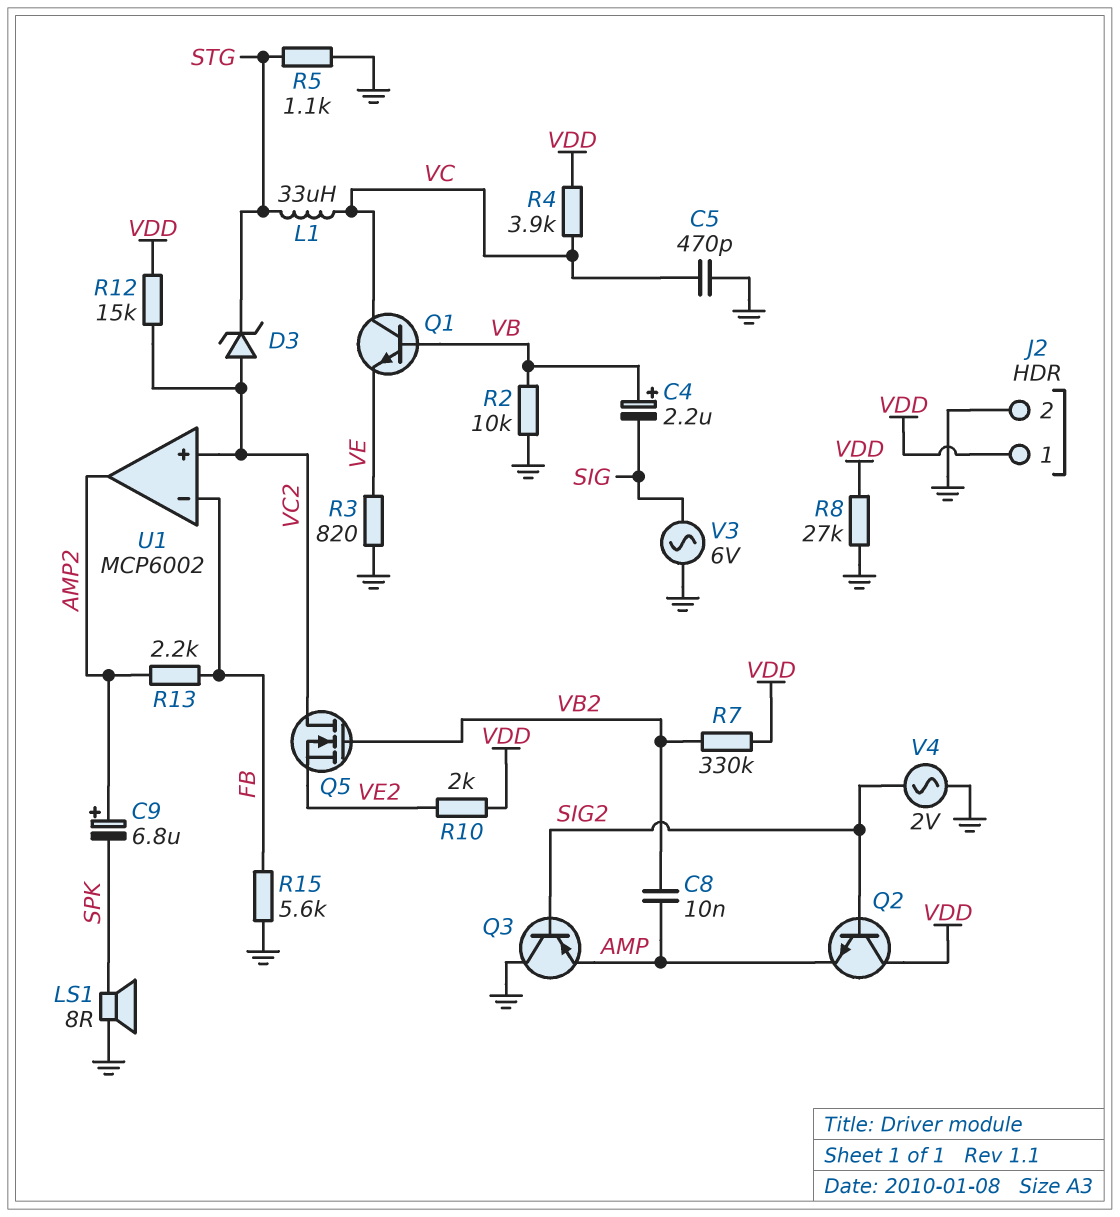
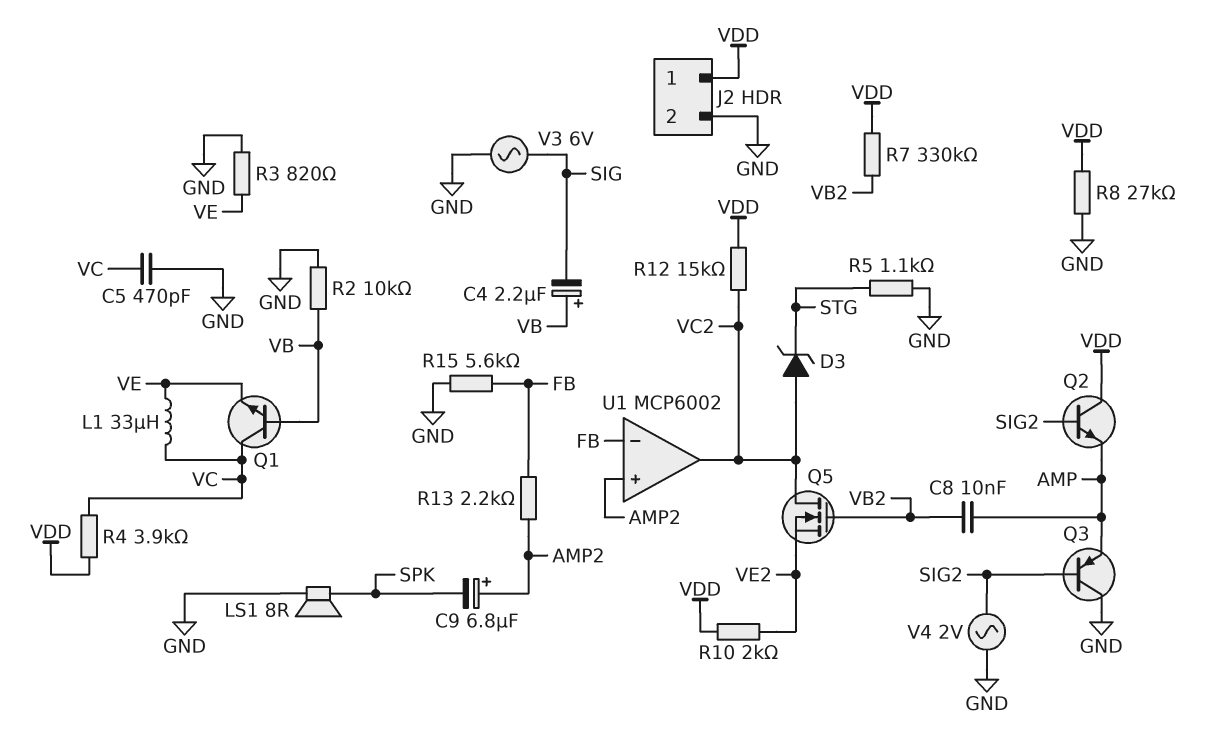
L1: 33uH (STG, VC) -> 33uH (VC, VE)
U1 pin in+: VC2 -> AMP2
U1 pin out: AMP2 -> VC2

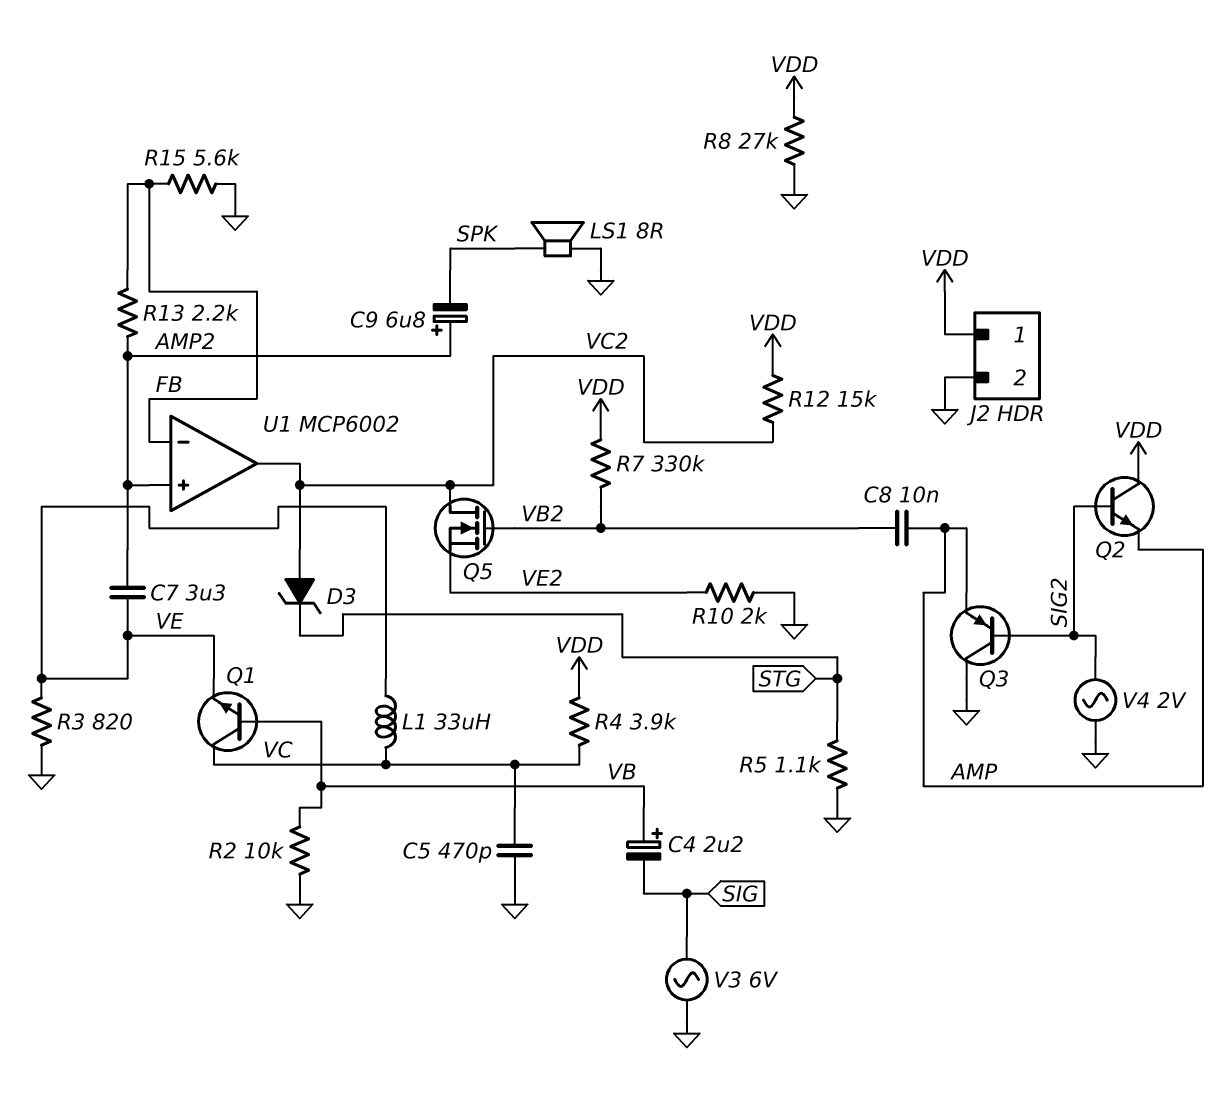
C7: none -> 3.3uF (AMP2, VE)
R10: 2k (VDD, VE2) -> 2k (GND, VE2)

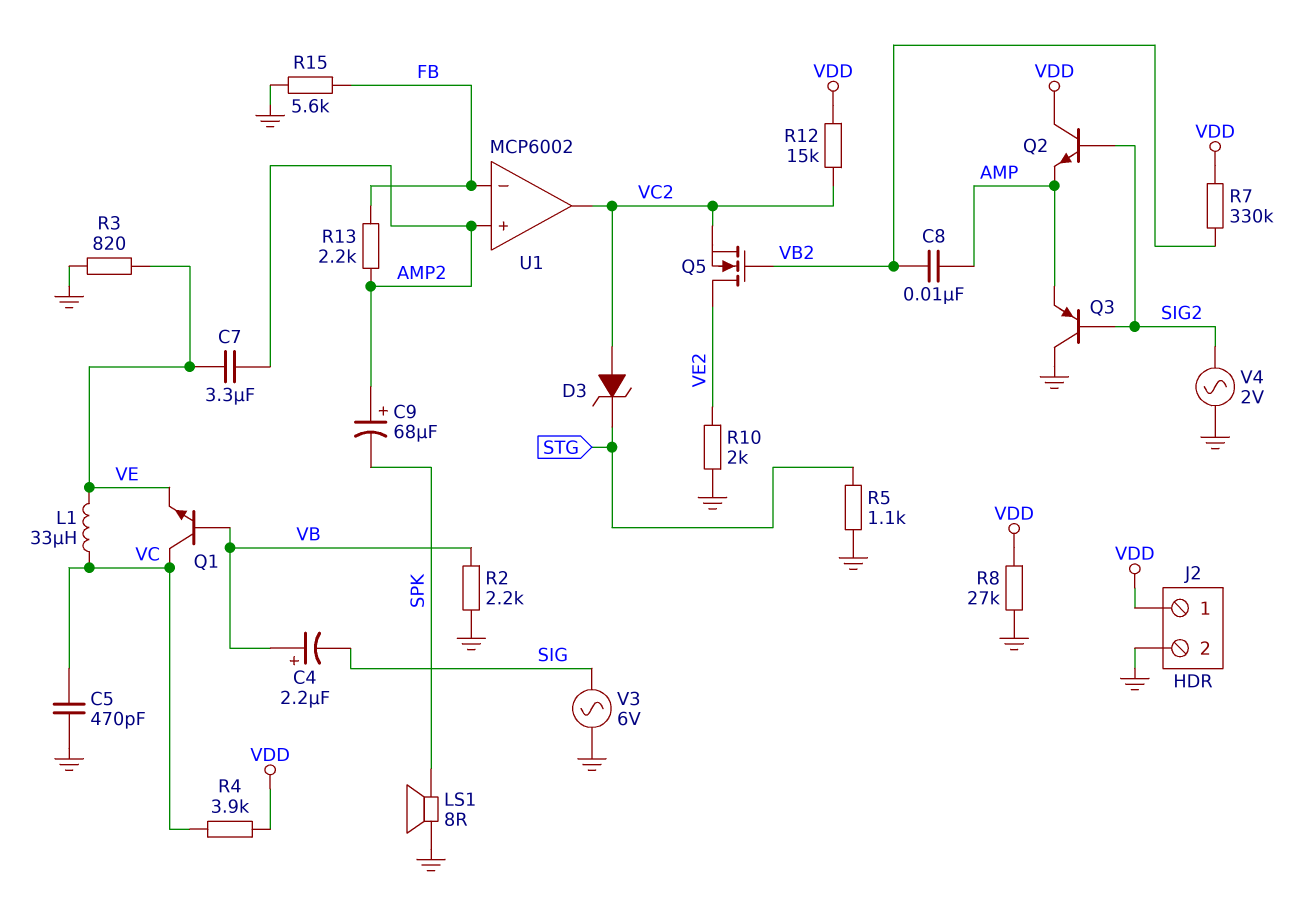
C9: 6.8uF (plus AMP2, minus SPK) -> 68uF (plus AMP2, minus SPK)
Q5: NMOS (G VB2, D VC2, S VE2) -> NMOS (G VB2, D VE2, S VC2)
R2: 10k (GND, VB) -> 2.2k (GND, VB)

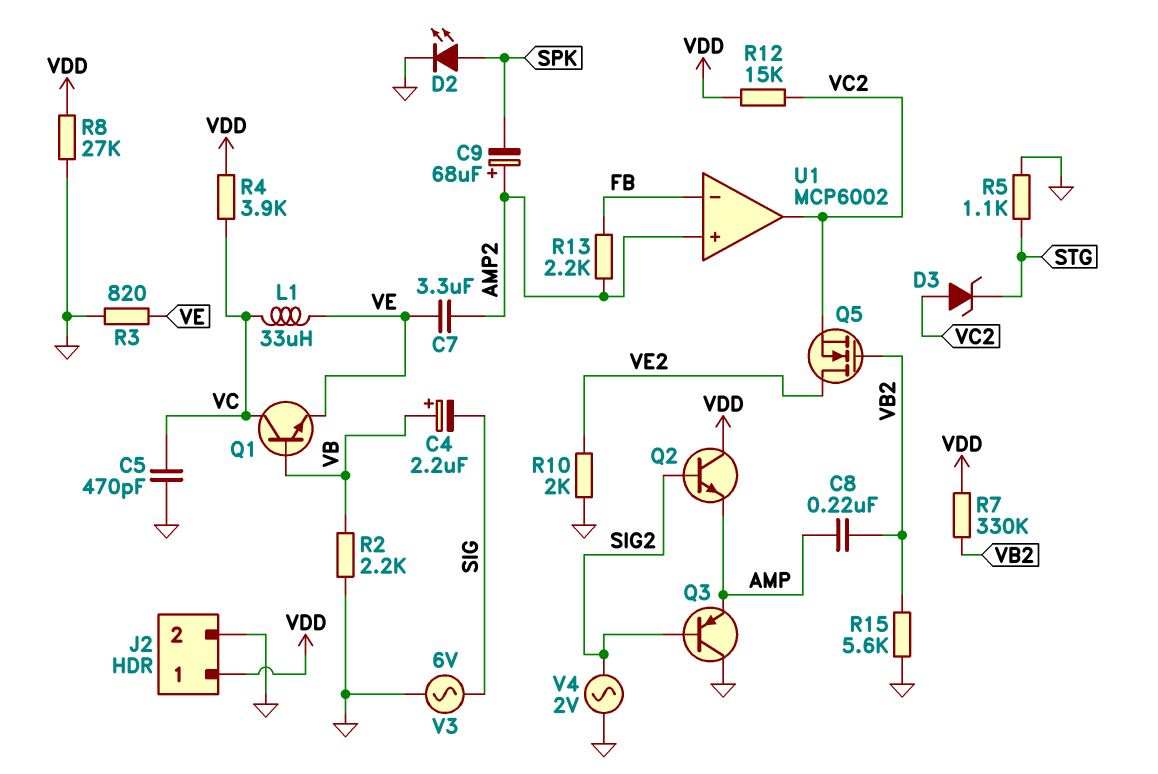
C8: 10nF (AMP, VB2) -> 220nF (AMP, VB2)
D2: none -> LED (A SPK, K GND)
LS1: speaker 8R (GND, SPK) -> none
R15: 5.6k (FB, GND) -> 5.6k (GND, VB2)

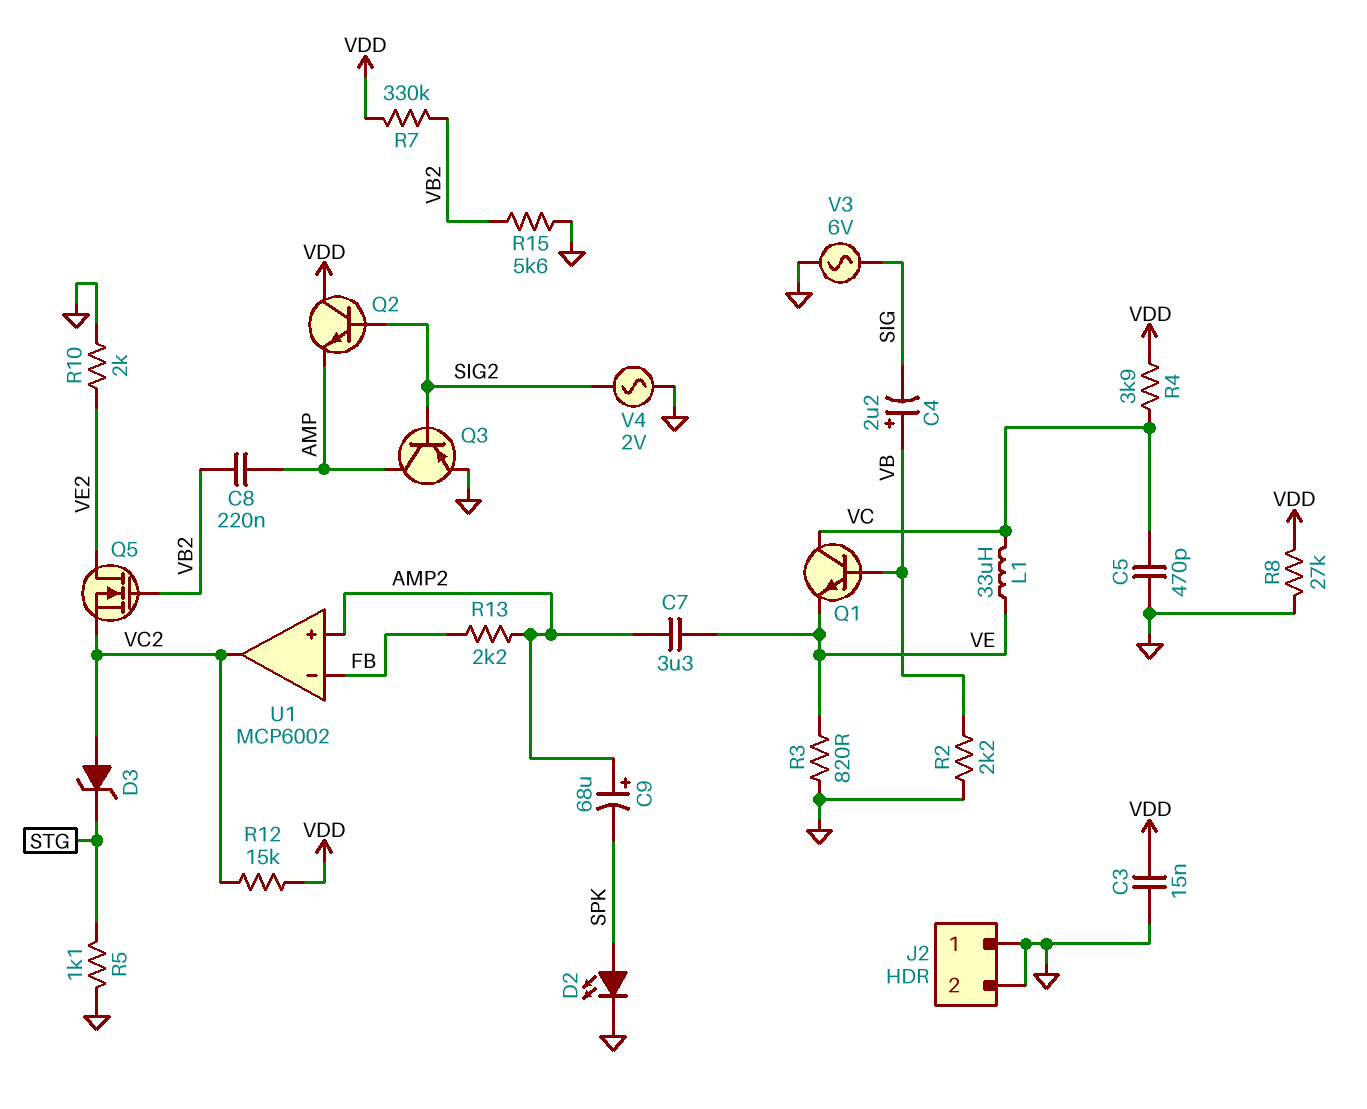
C3: none -> 15nF (GND, VDD)
J2 pin 1: VDD -> GND
Q3: PNP (B SIG2, C GND, E AMP) -> PNP (B SIG2, C AMP, E GND)

